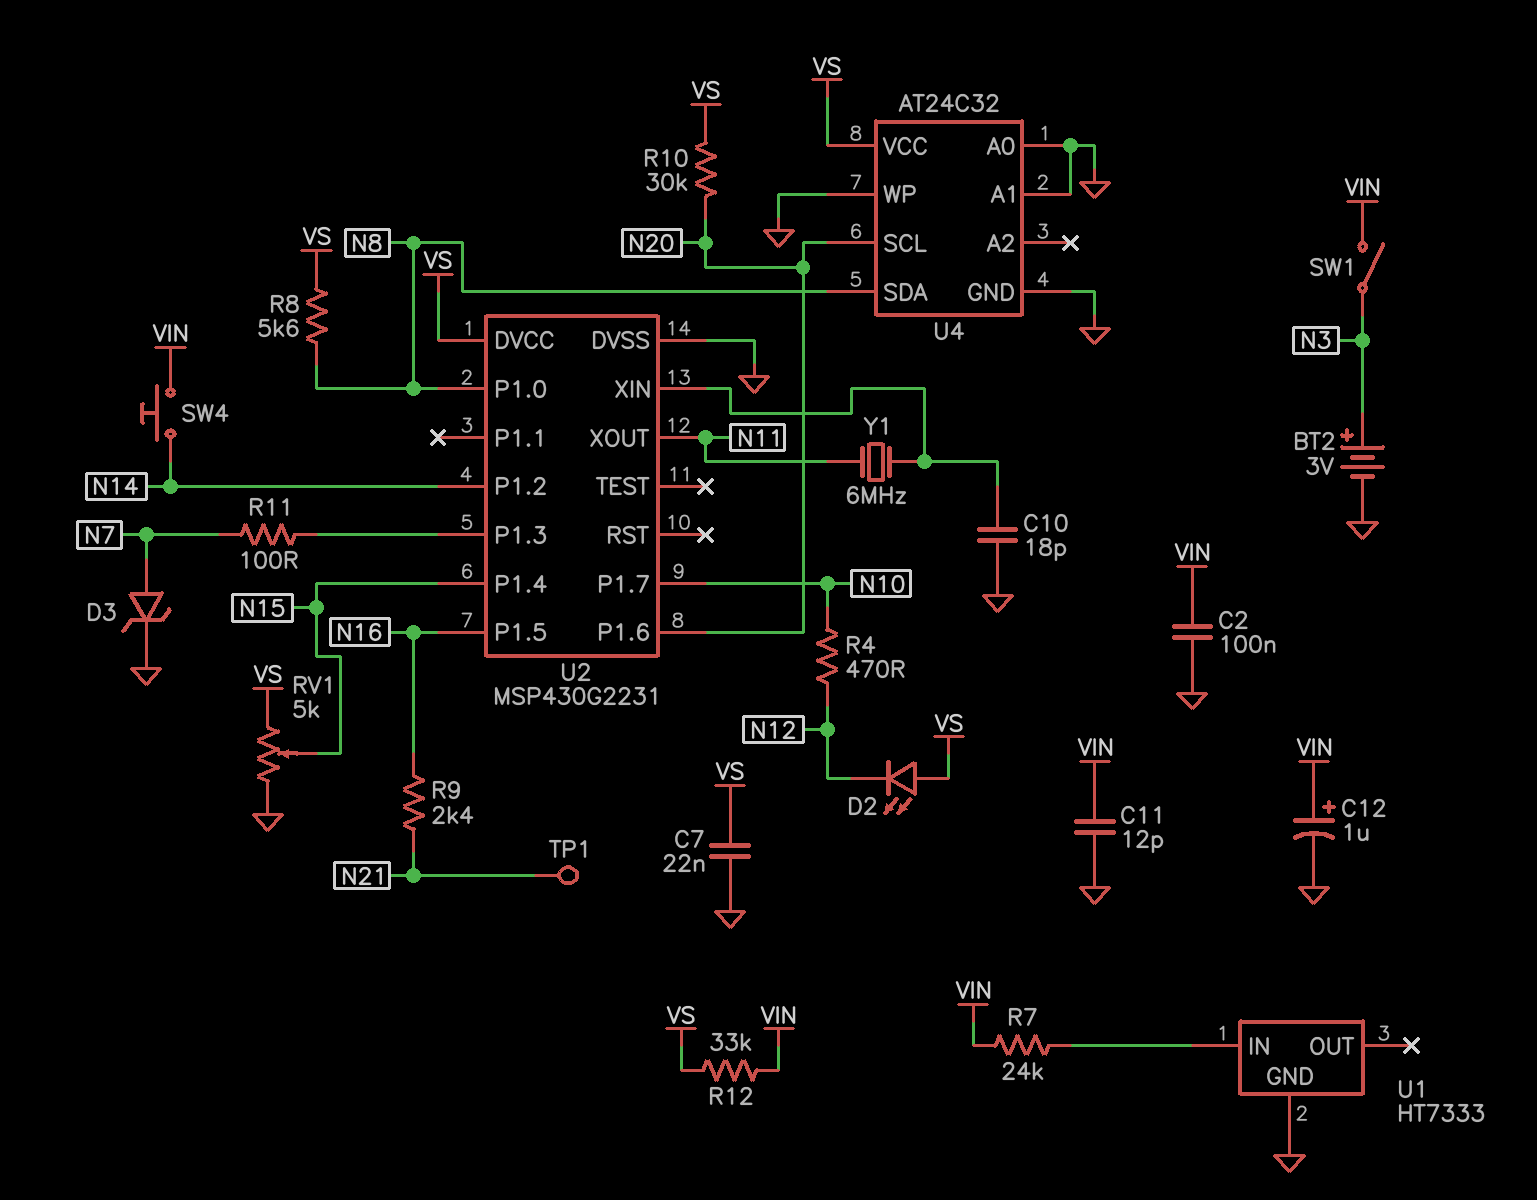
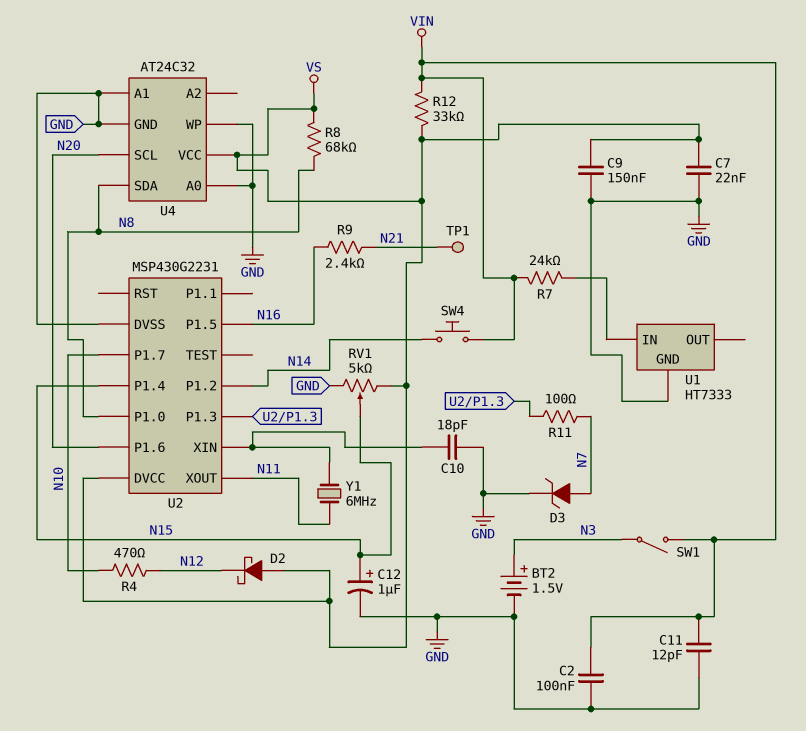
BT2: 3V (plus N3, minus GND) -> 1.5V (plus N3, minus GND)
C9: none -> 150nF (GND, VS)
C12: 1uF (plus VIN, minus GND) -> 1uF (plus N15, minus GND)
D2: LED (A VS, K N12) -> schottky (A VS, K N12)
R8: 5.6k (N8, VS) -> 68k (N8, VS)
R10: 30k (N20, VS) -> none

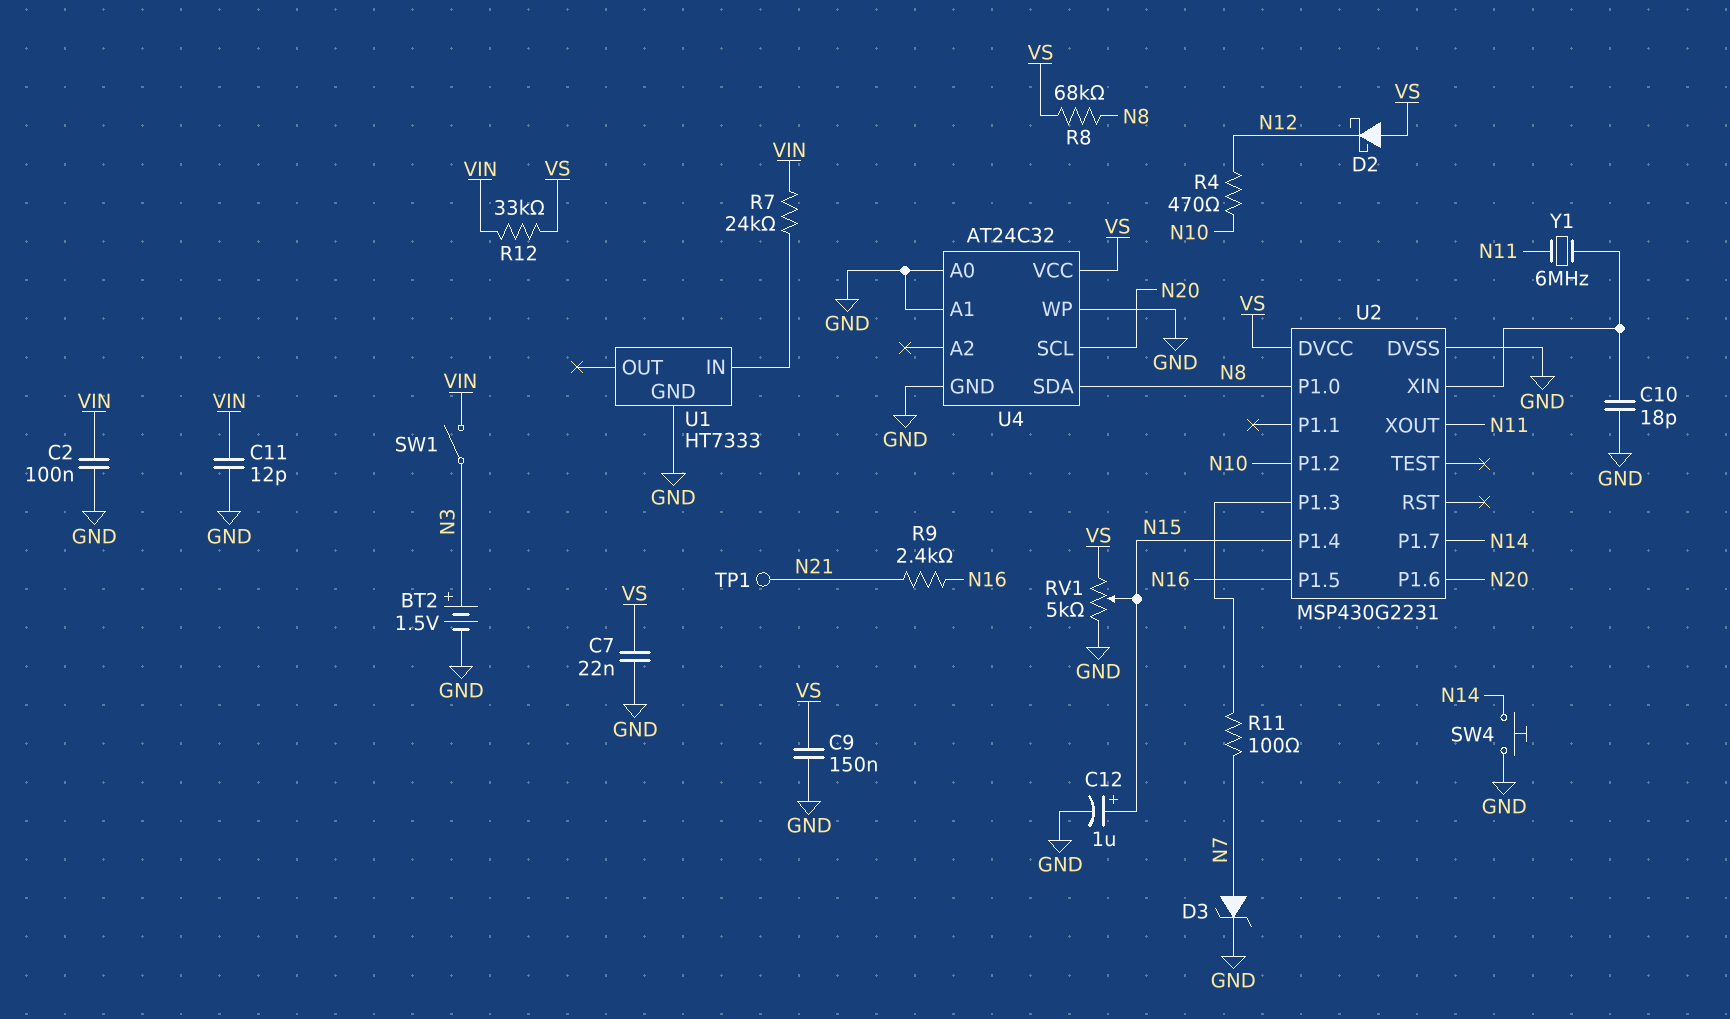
SW4: button (N14, VIN) -> button (GND, N14)
U2 pin P1.2: N14 -> N10
U2 pin P1.7: N10 -> N14

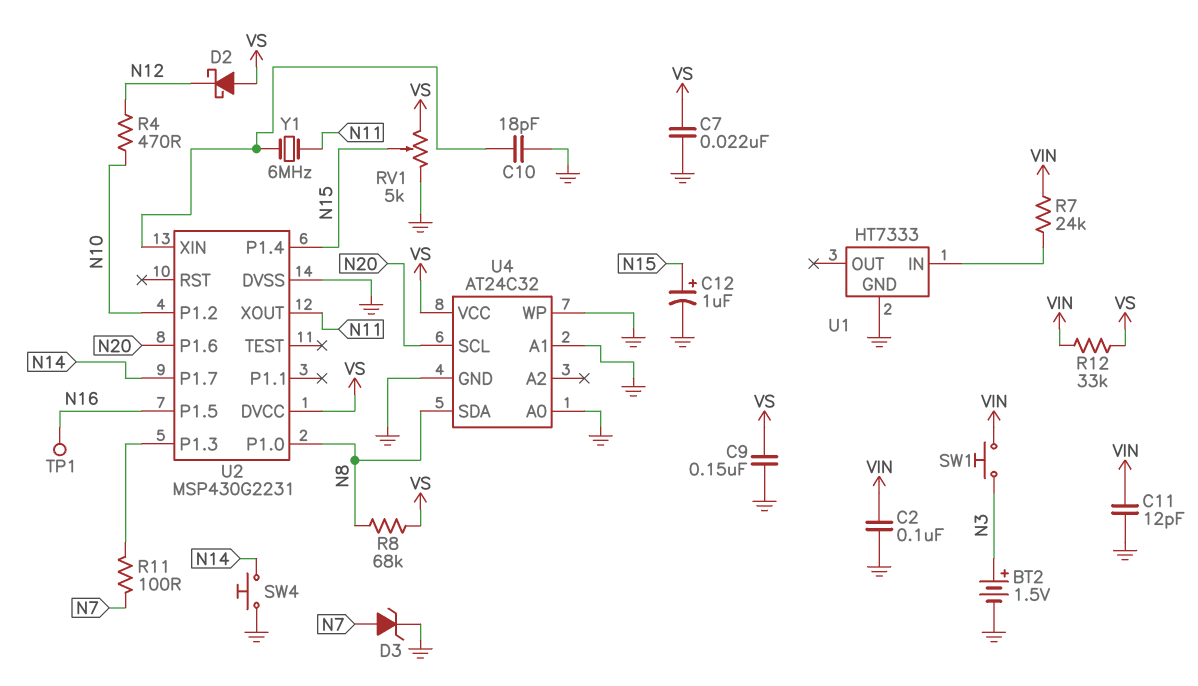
R9: 2.4k (N16, N21) -> none
SW1: switch (N3, VIN) -> button (N3, VIN)
TP1: test point (N21) -> test point (N16)

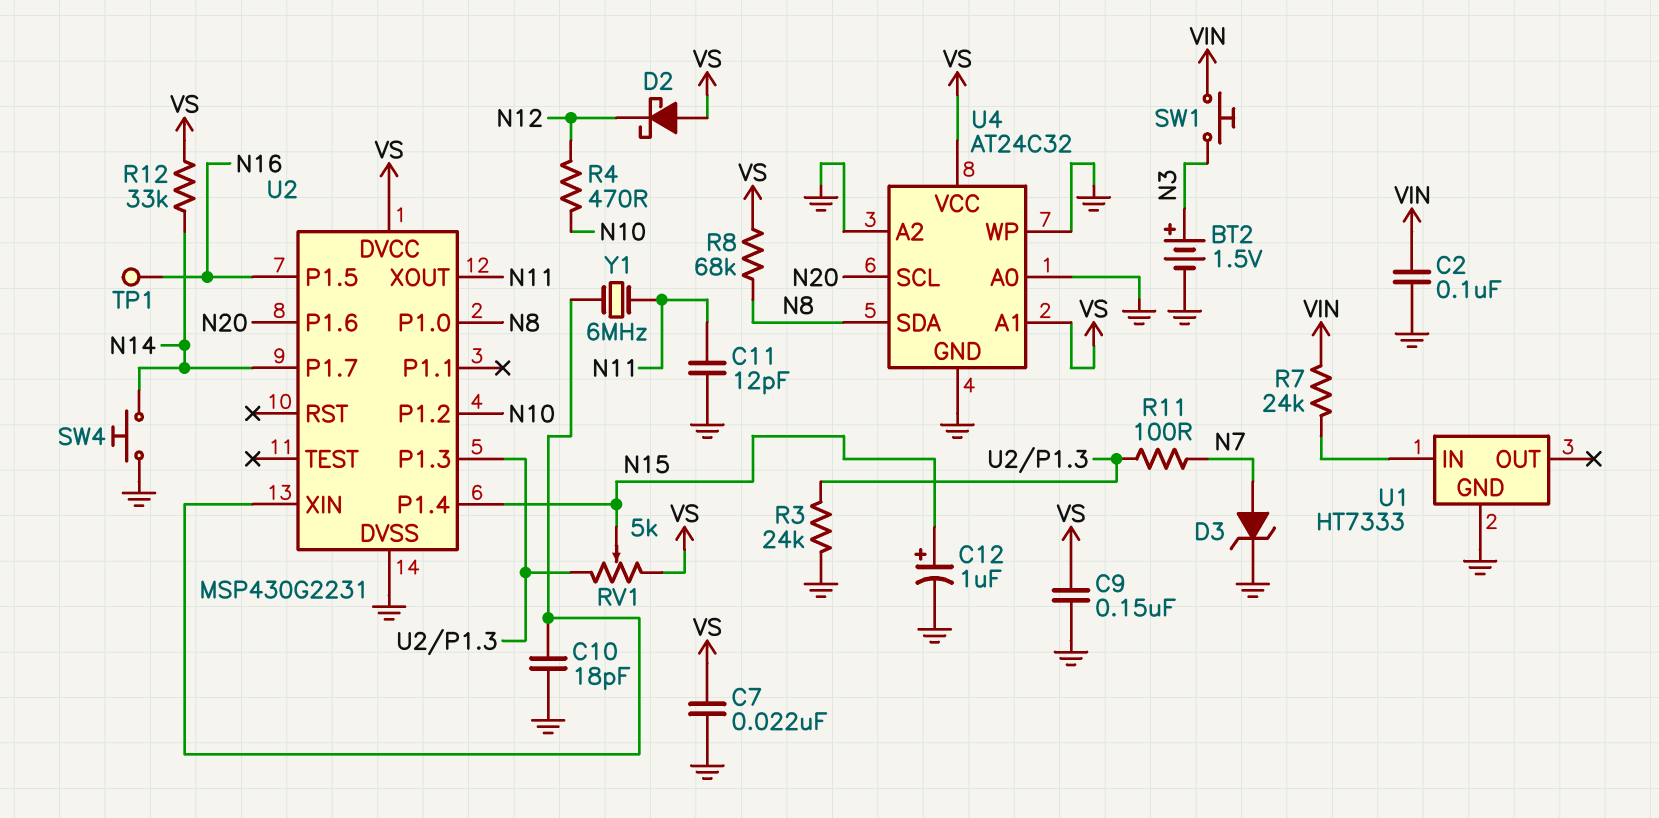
C11: 12pF (GND, VIN) -> 12pF (GND, N11)
R3: none -> 24k (GND, U2/P1.3)
R12: 33k (VIN, VS) -> 33k (N14, VS)
RV1: 5k (GND, VS, wiper N15) -> 5k (U2/P1.3, VS, wiper N15)
U4 pin A1: GND -> VS
U4 pin A2: none -> GND

